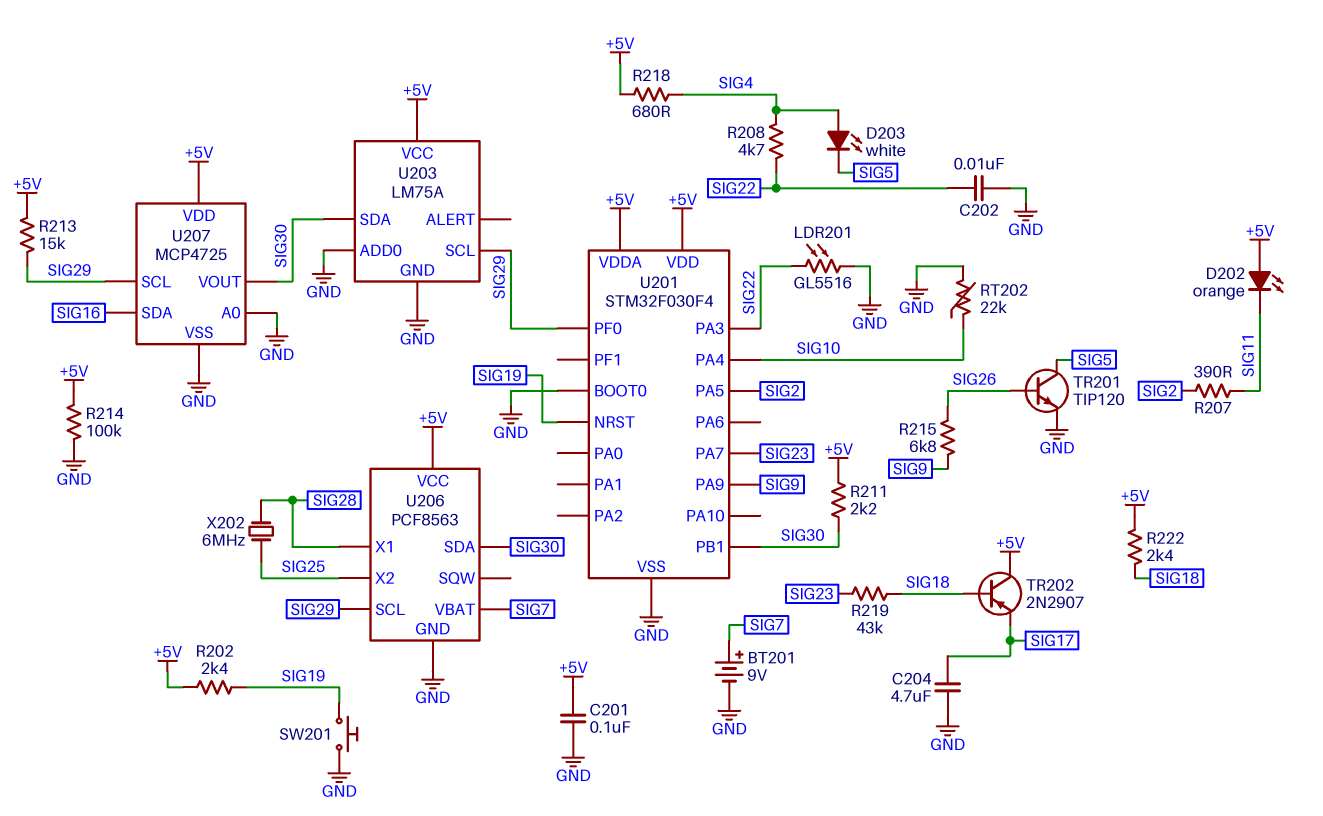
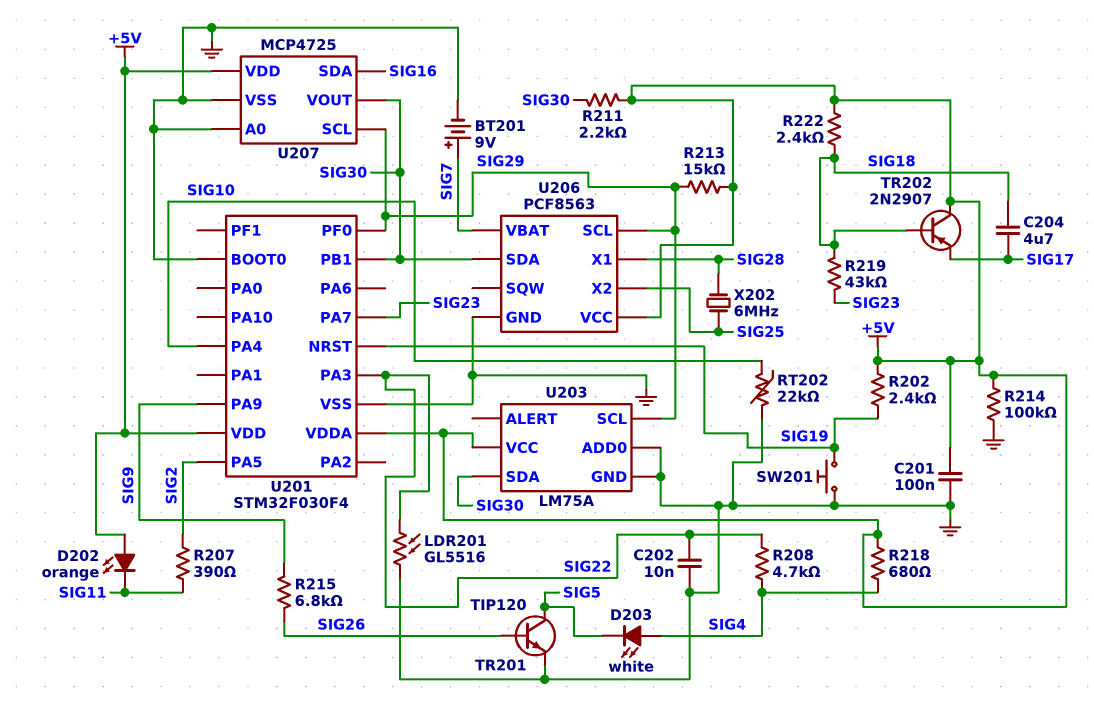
C204: 4.7uF (GND, SIG17) -> 4.7uF (SIG17, SIG18)

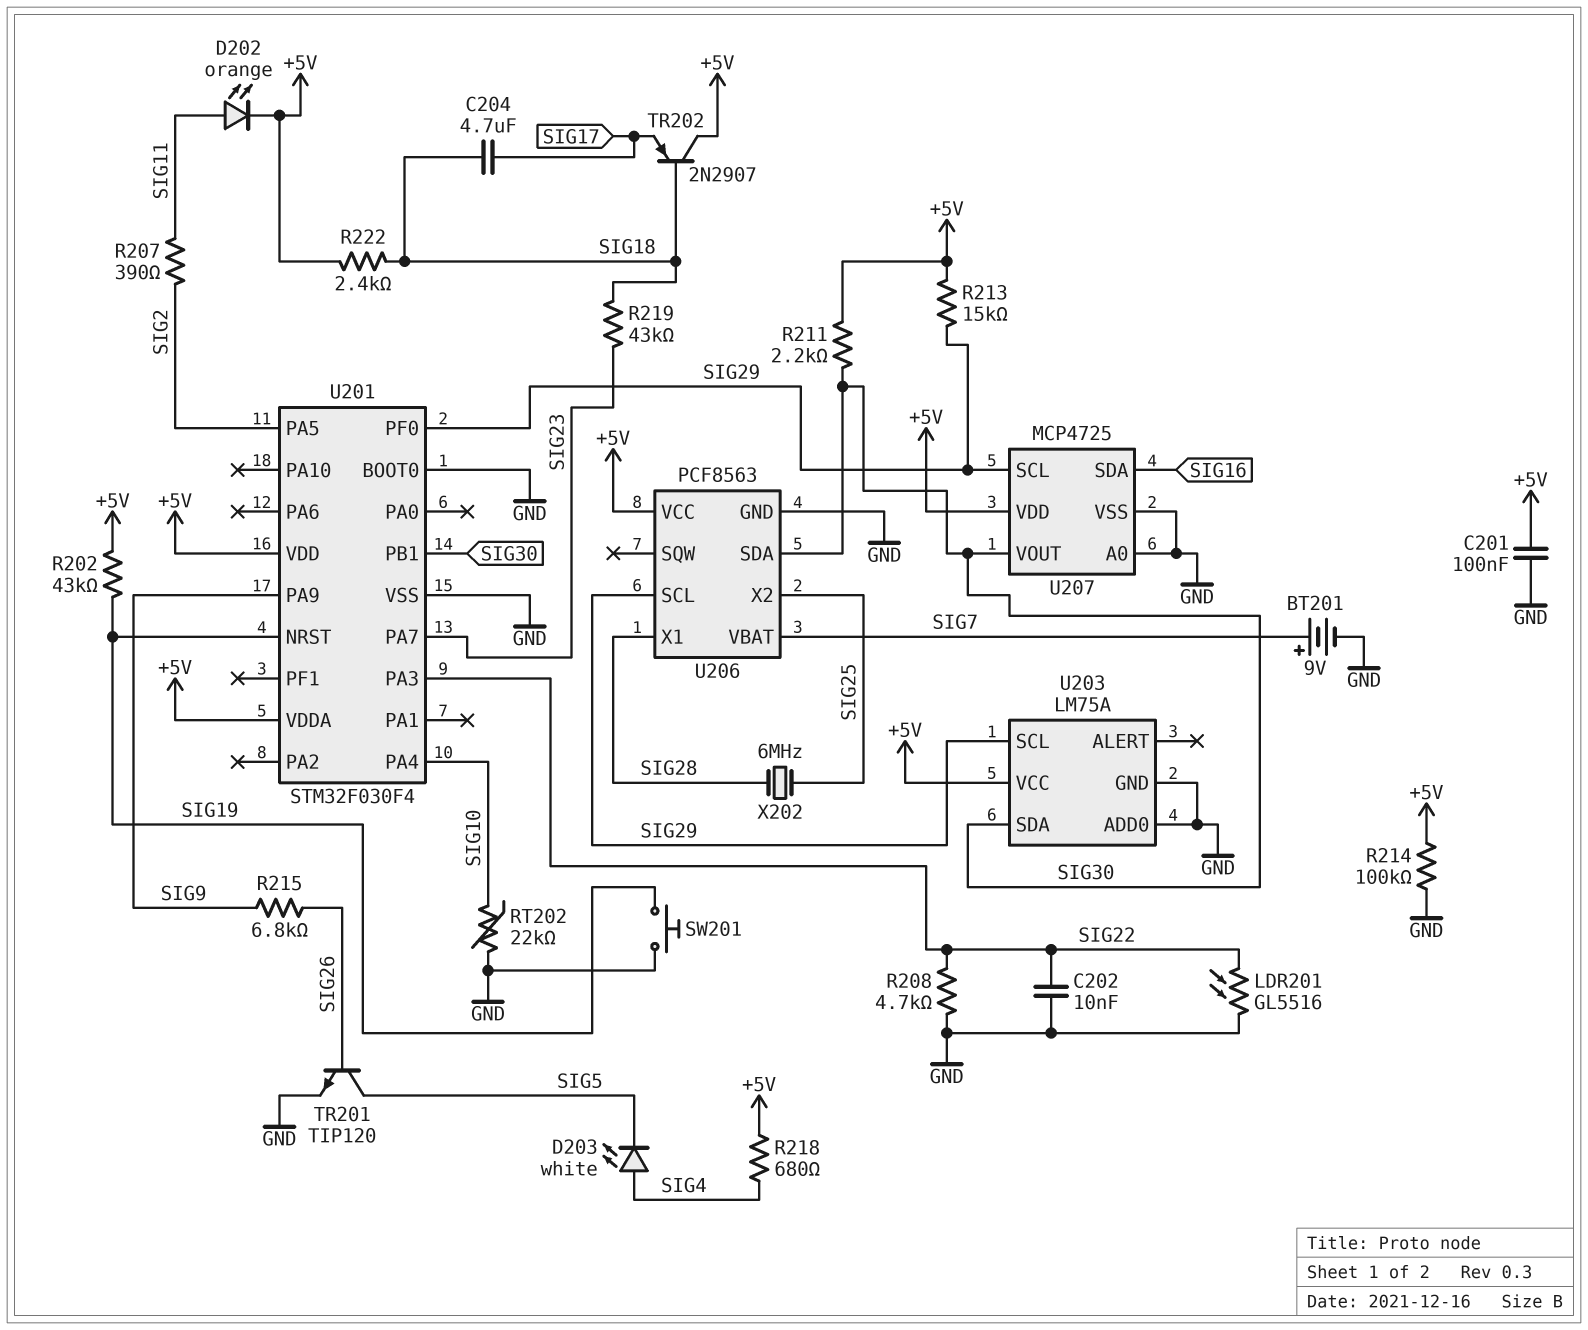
D202: LED orange (A +5V, K SIG11) -> LED orange (A SIG11, K +5V)
R202: 2.4k (+5V, SIG19) -> 43k (+5V, SIG19)
R208: 4.7k (SIG4, SIG22) -> 4.7k (GND, SIG22)

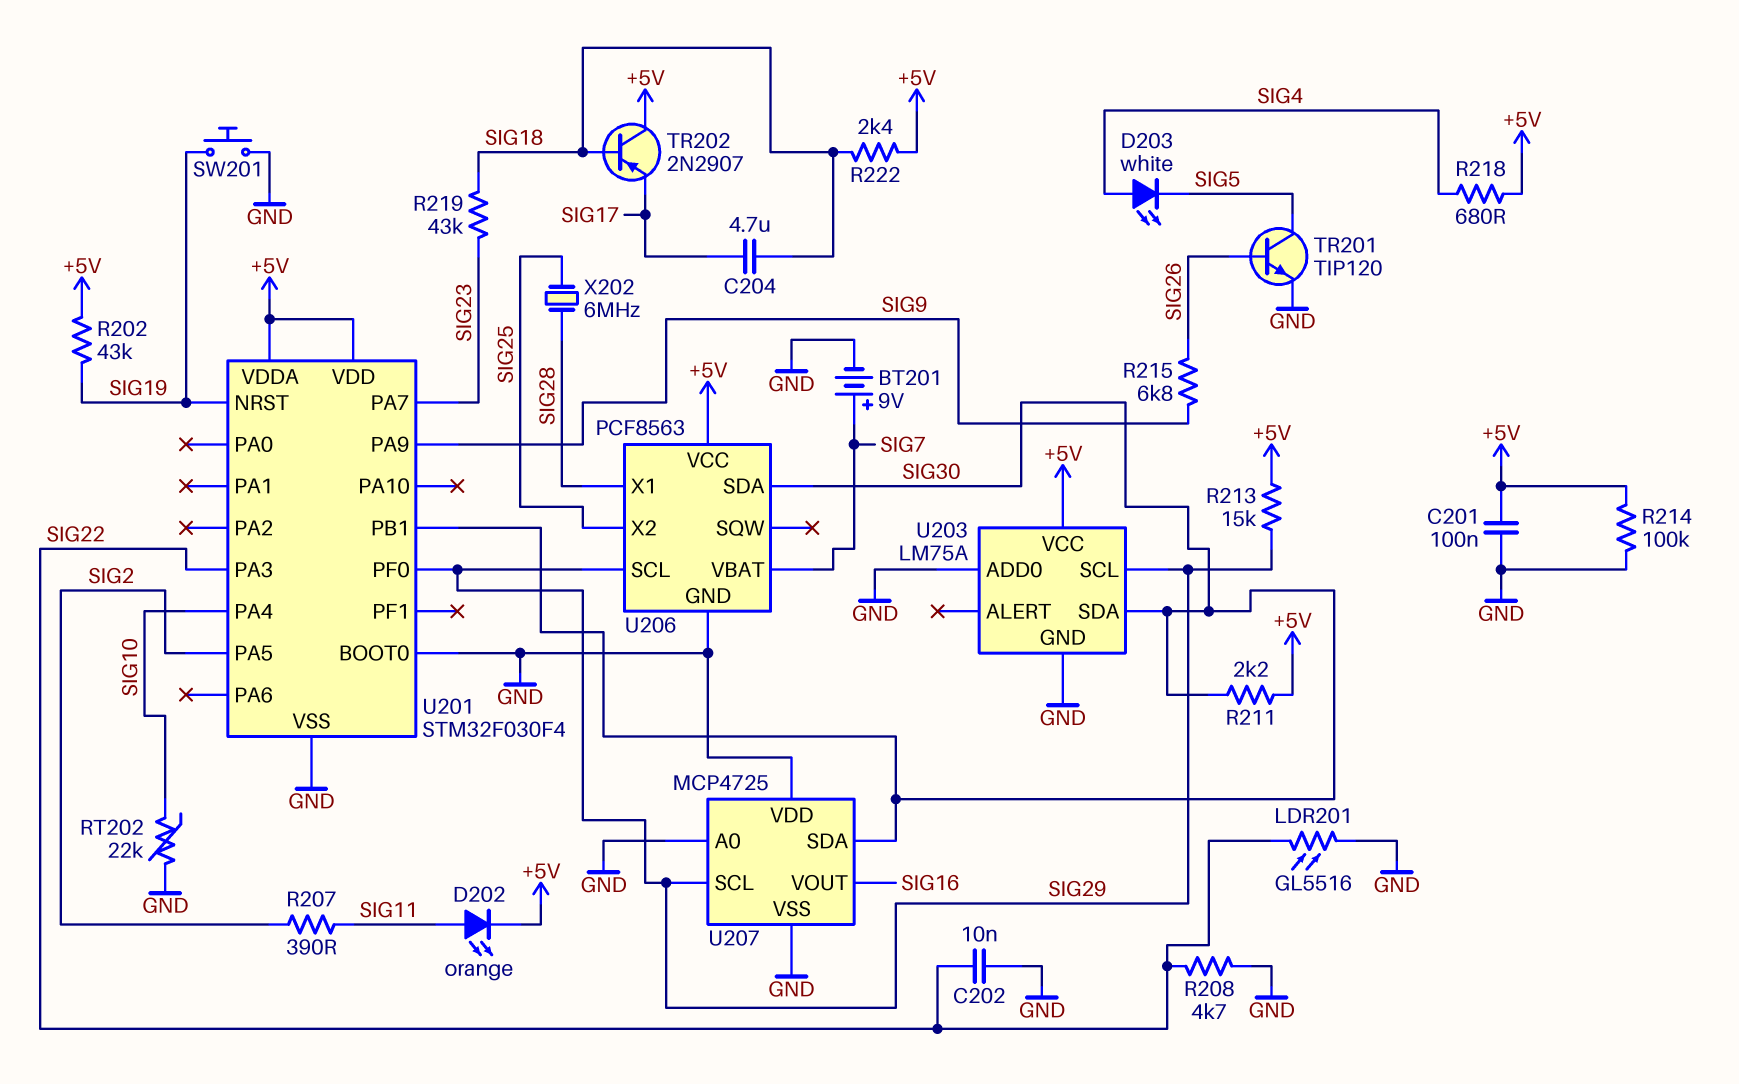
U207 pin SDA: SIG16 -> SIG30
U207 pin VDD: +5V -> GND
U207 pin VOUT: SIG30 -> SIG16

